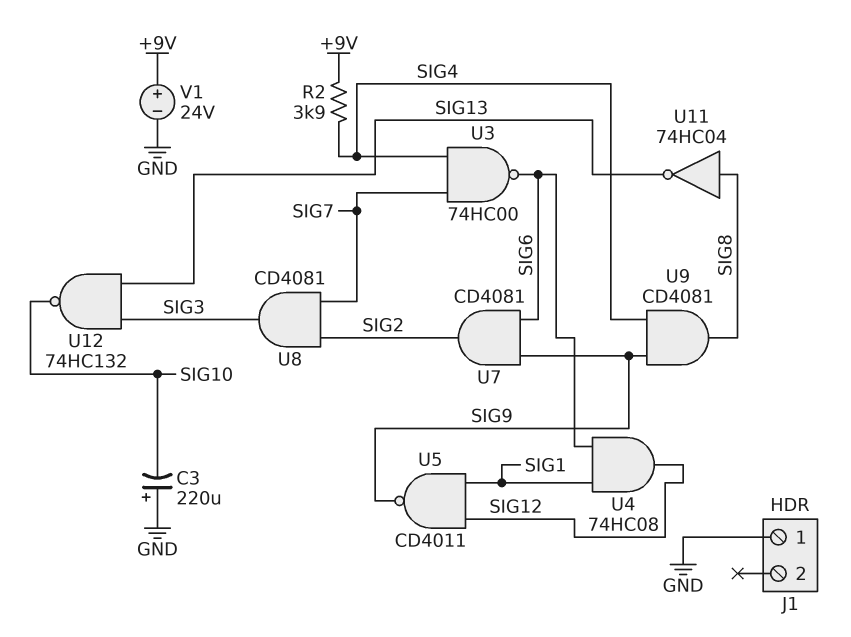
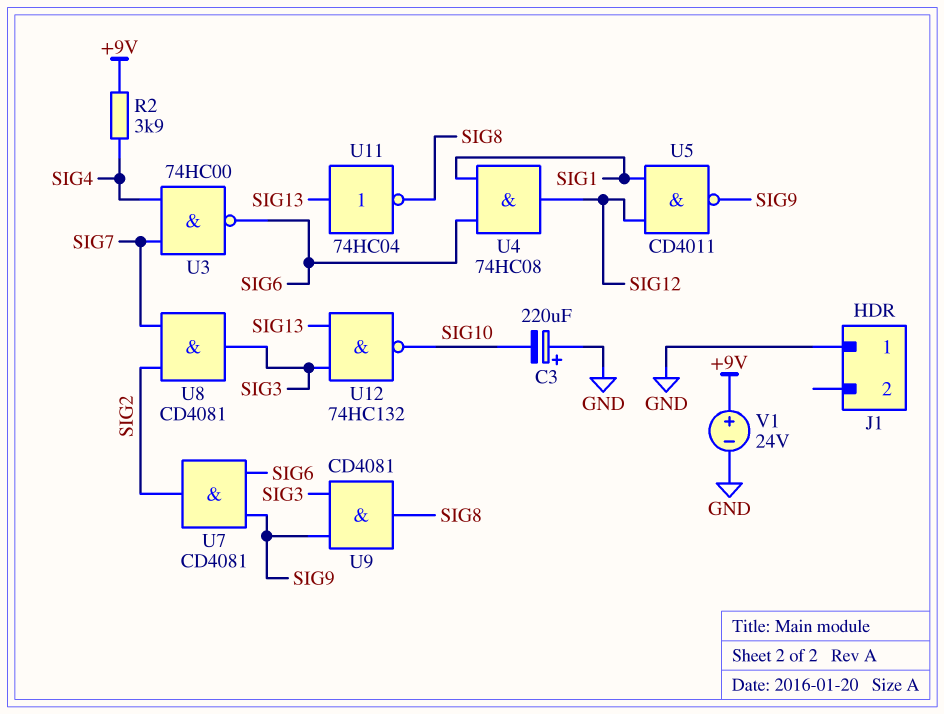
U9: AND CD4081 (in SIG4, in SIG9, out SIG8) -> AND CD4081 (in SIG3, in SIG9, out SIG8)
U11: NOT 74HC04 (in SIG8, out SIG13) -> NOT 74HC04 (in SIG13, out SIG8)

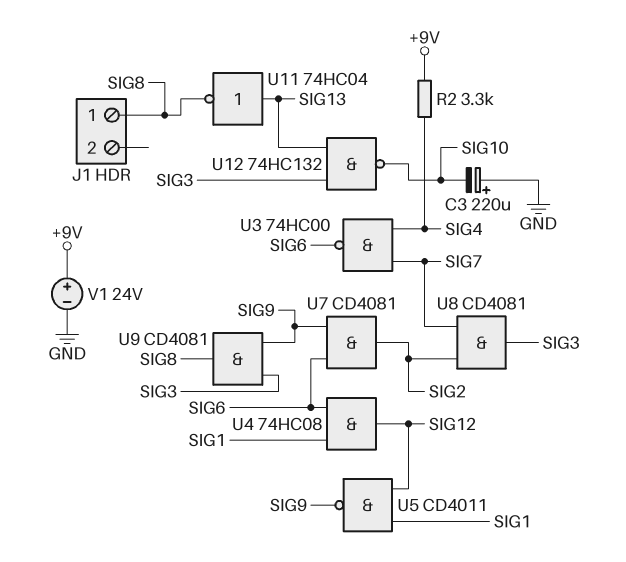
J1 pin 1: GND -> SIG8
R2: 3.9k (+9V, SIG4) -> 3.3k (+9V, SIG4)

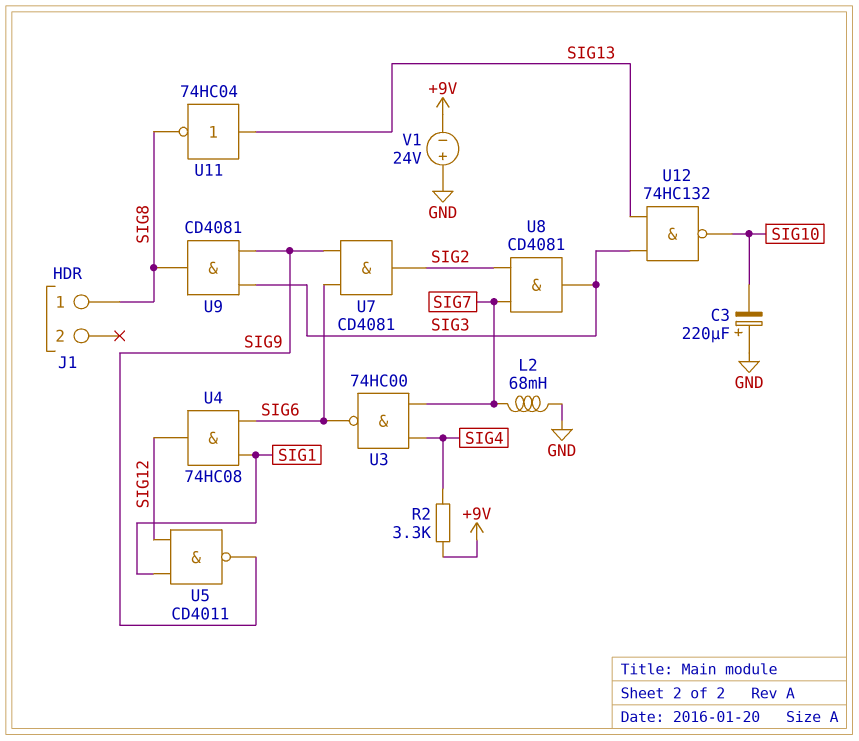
L2: none -> 68mH (GND, SIG7)
V1: 24V (plus +9V, minus GND) -> 24V (plus GND, minus +9V)

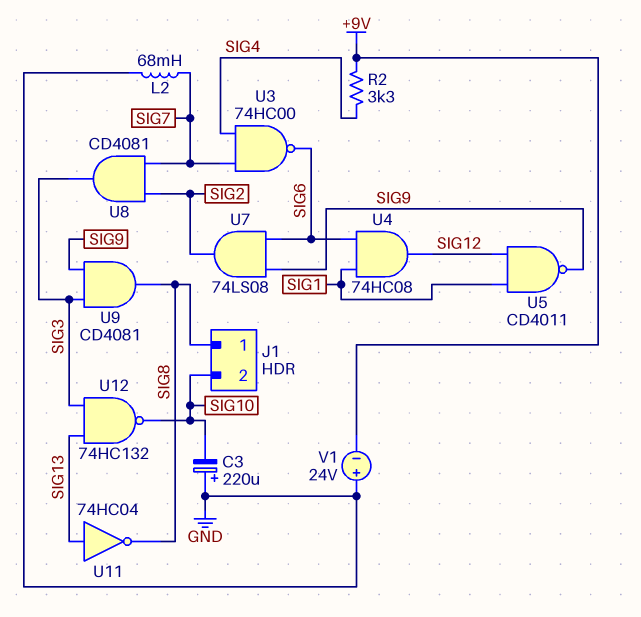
J1 pin 2: none -> SIG10
U7: AND CD4081 (in SIG6, in SIG9, out SIG2) -> AND 74LS08 (in SIG6, in SIG9, out SIG2)

